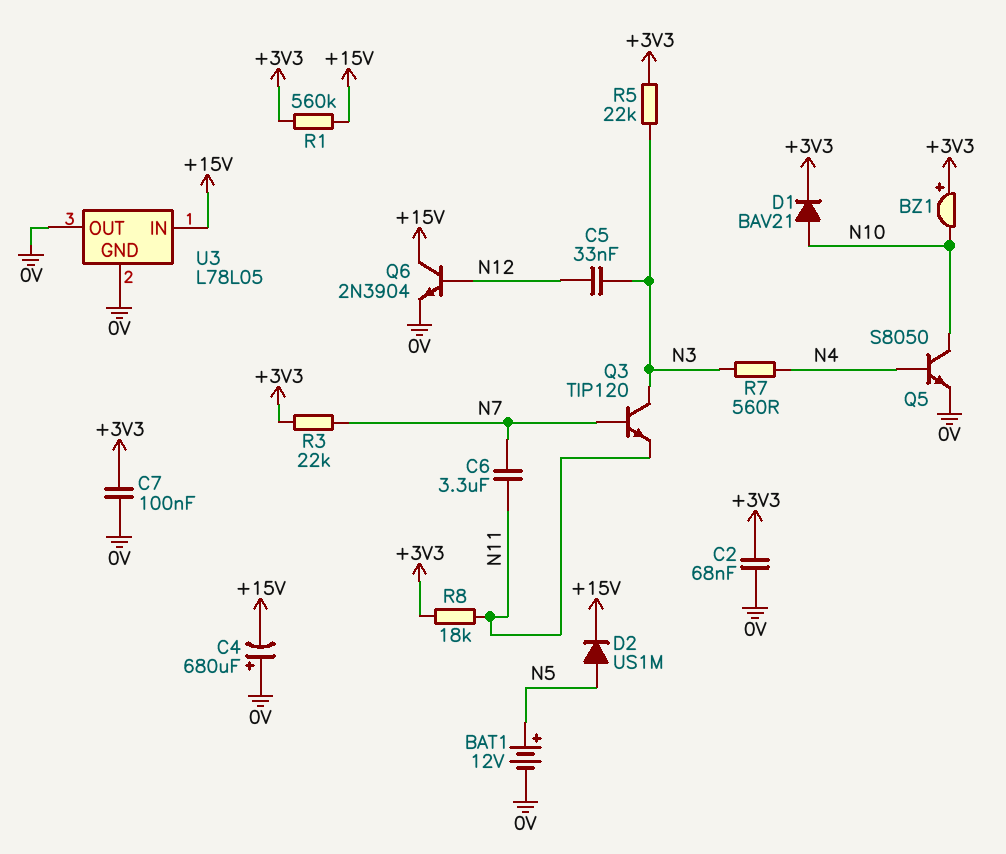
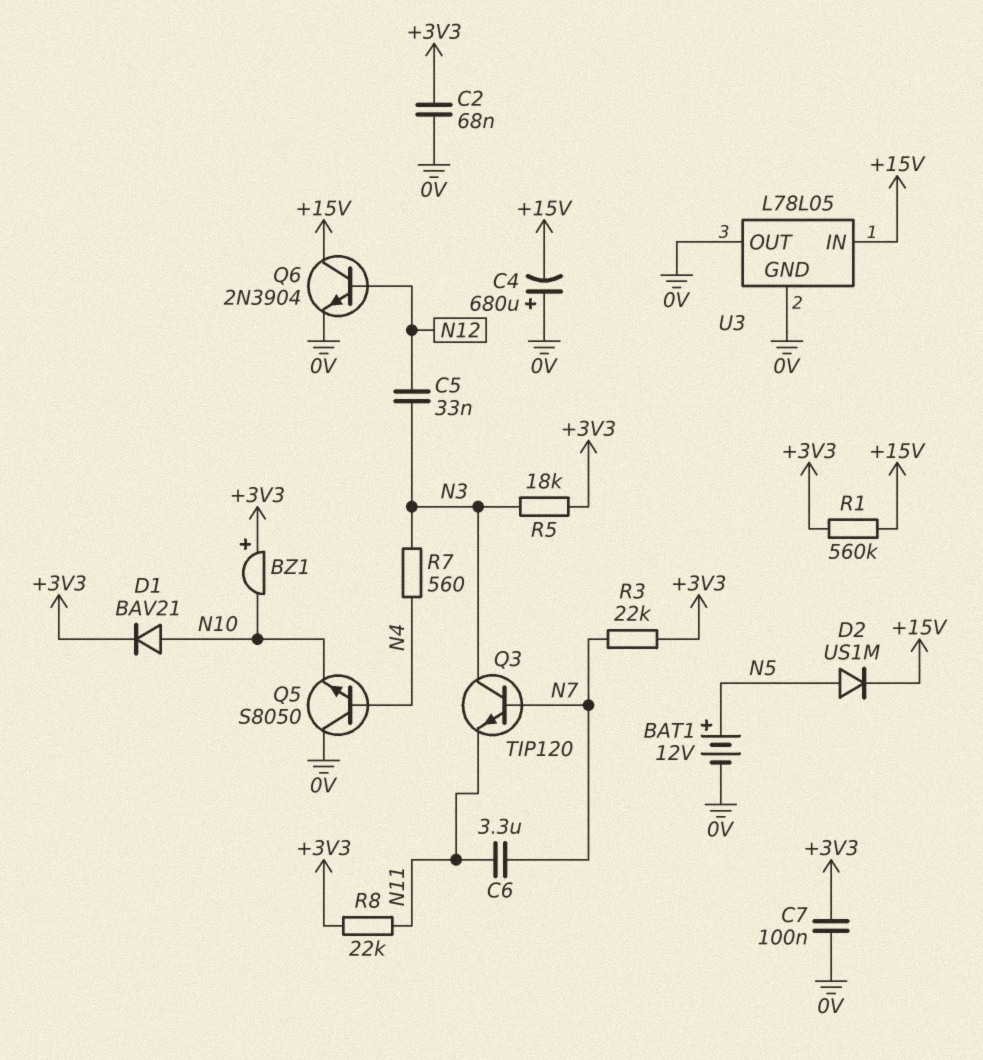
Q5: NPN S8050 (B N4, C N10, E 0V) -> NPN S8050 (B N4, C 0V, E N10)
R5: 22k (+3V3, N3) -> 18k (+3V3, N3)
R8: 18k (+3V3, N11) -> 22k (+3V3, N11)

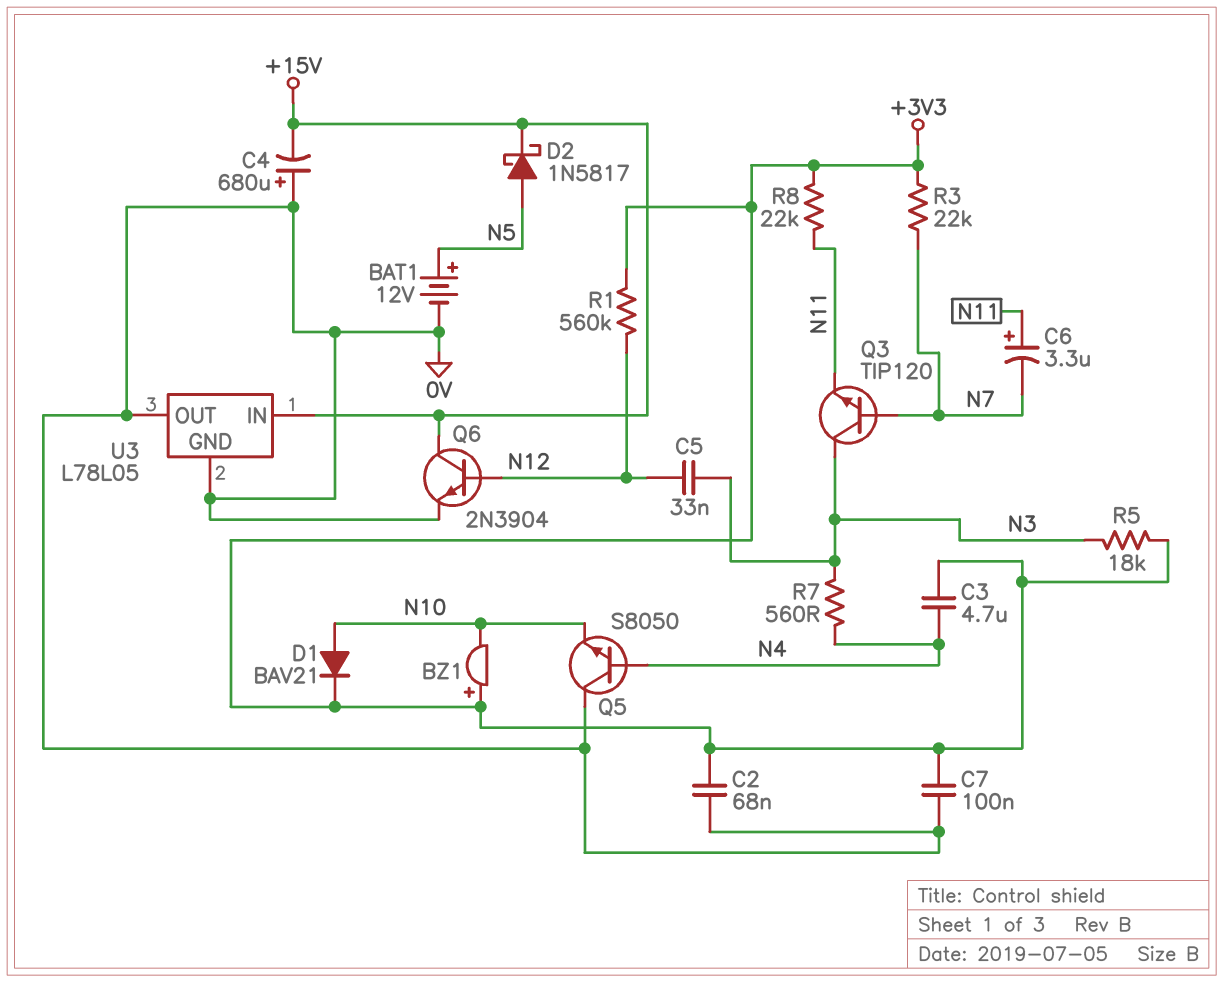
C3: none -> 4.7uF (+3V3, N4)
C6: 3.3uF (N7, N11) -> 3.3uF (plus N11, minus N7)
D2: diode US1M (A N5, K +15V) -> schottky 1N5817 (A N5, K +15V)
R1: 560k (+3V3, +15V) -> 560k (+3V3, N12)

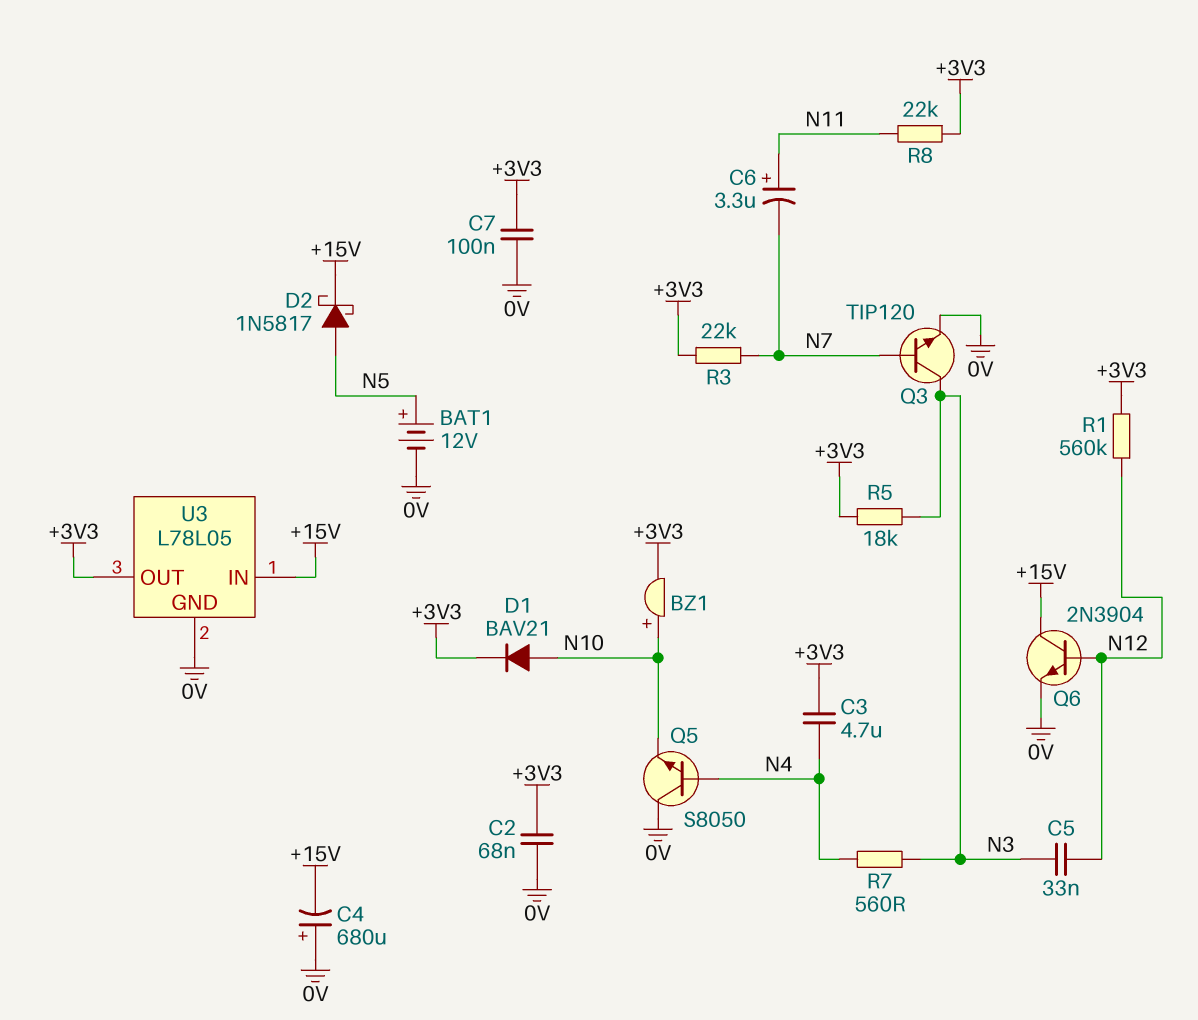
BZ1: buzzer (plus +3V3, minus N10) -> buzzer (plus N10, minus +3V3)
Q3: NPN TIP120 (B N7, C N3, E N11) -> NPN TIP120 (B N7, C N3, E 0V)
U3 pin OUT: 0V -> +3V3

